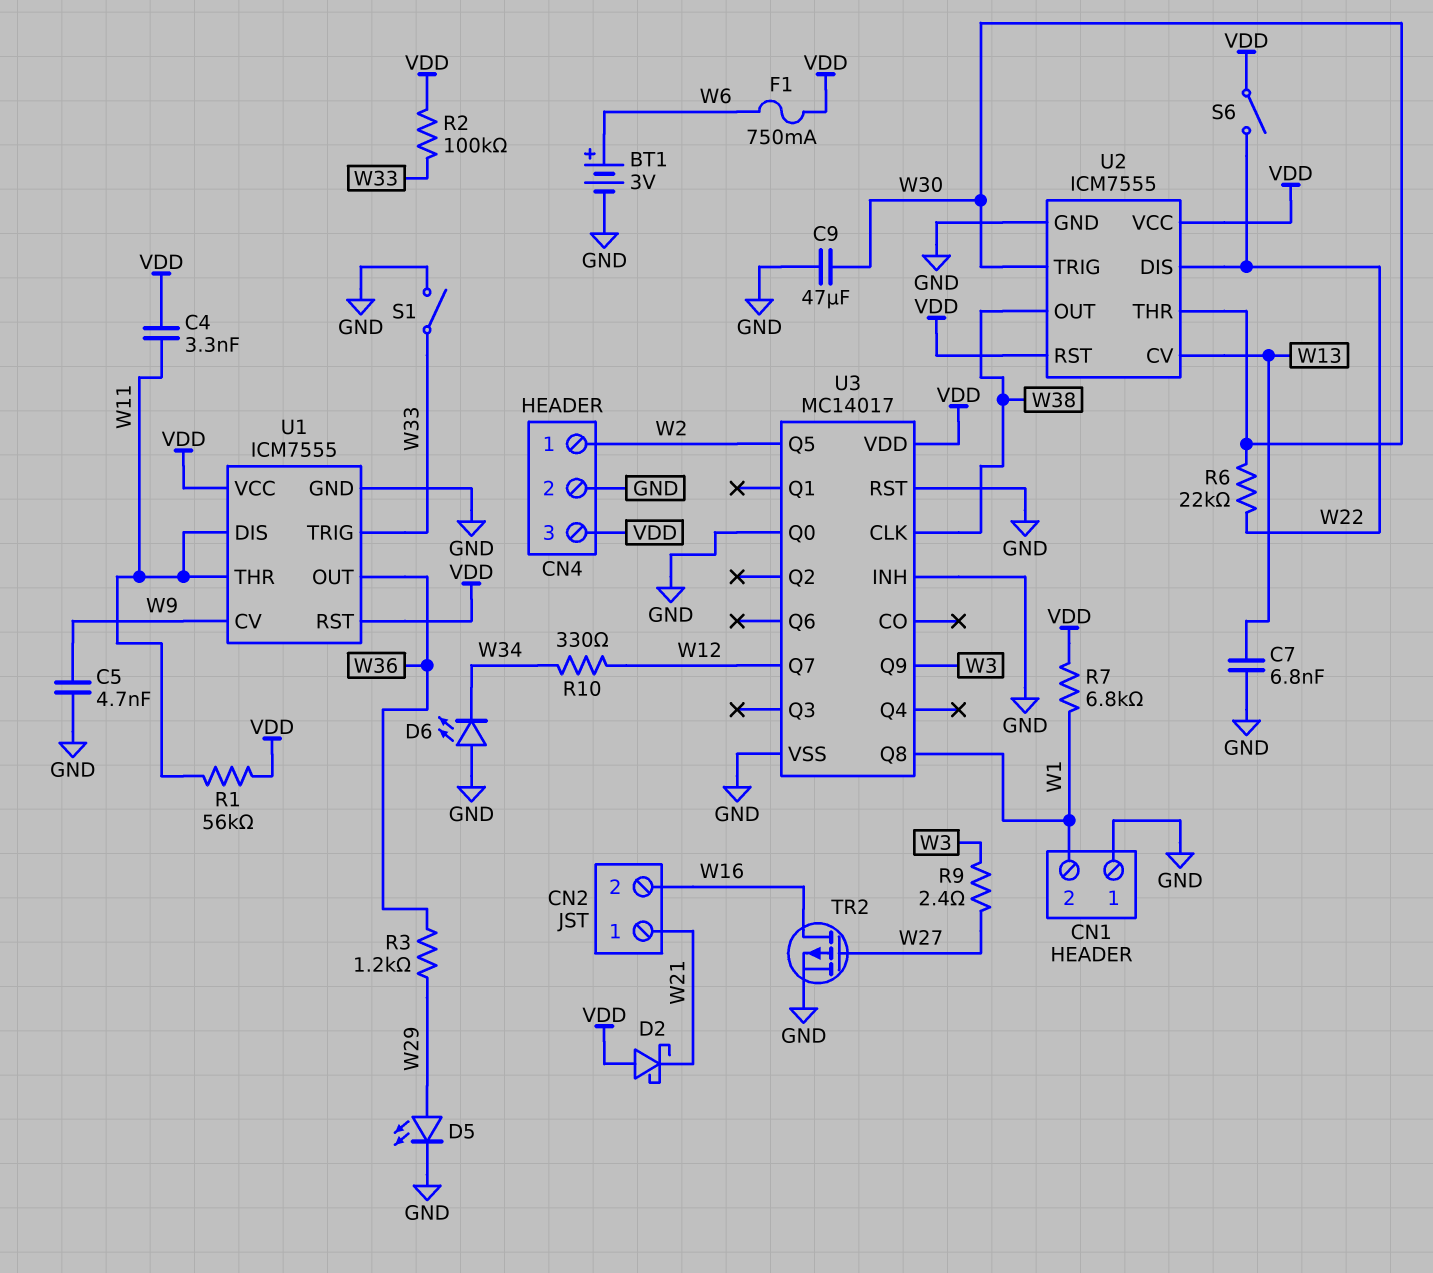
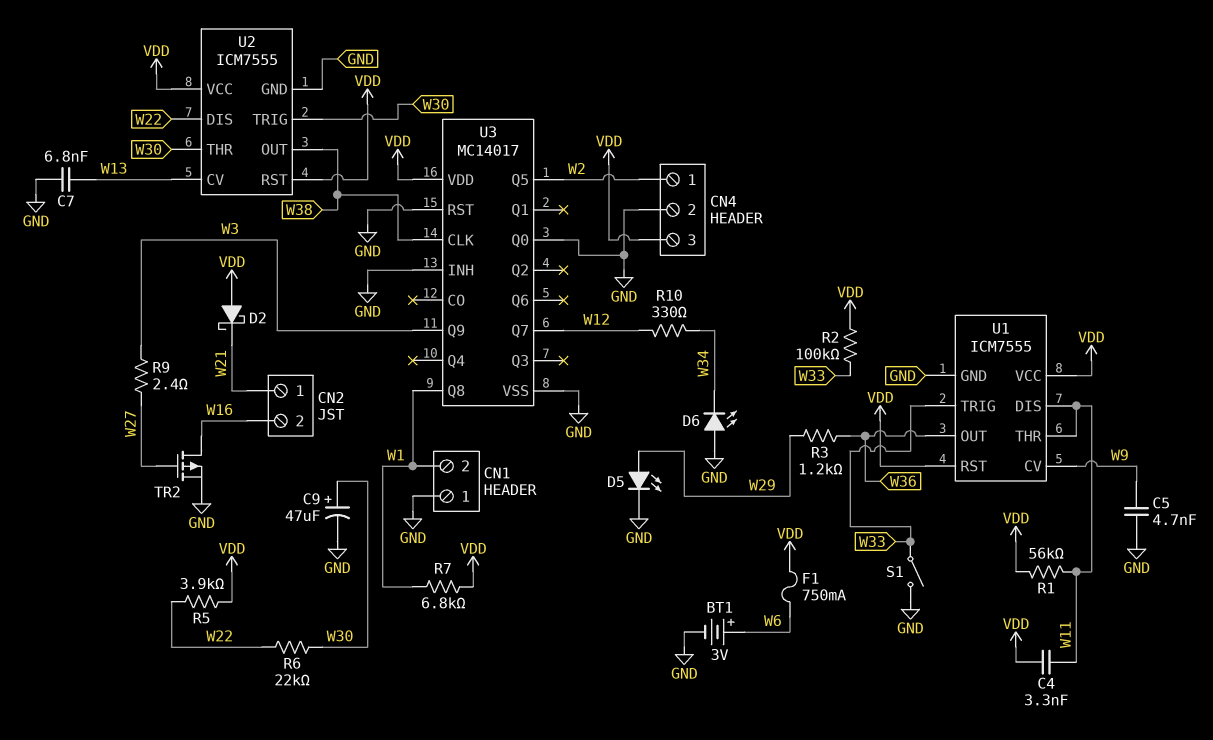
C9: 47uF (GND, W30) -> 47uF (plus W30, minus GND)
R5: none -> 3.9k (VDD, W22)
S6: switch (VDD, W22) -> none

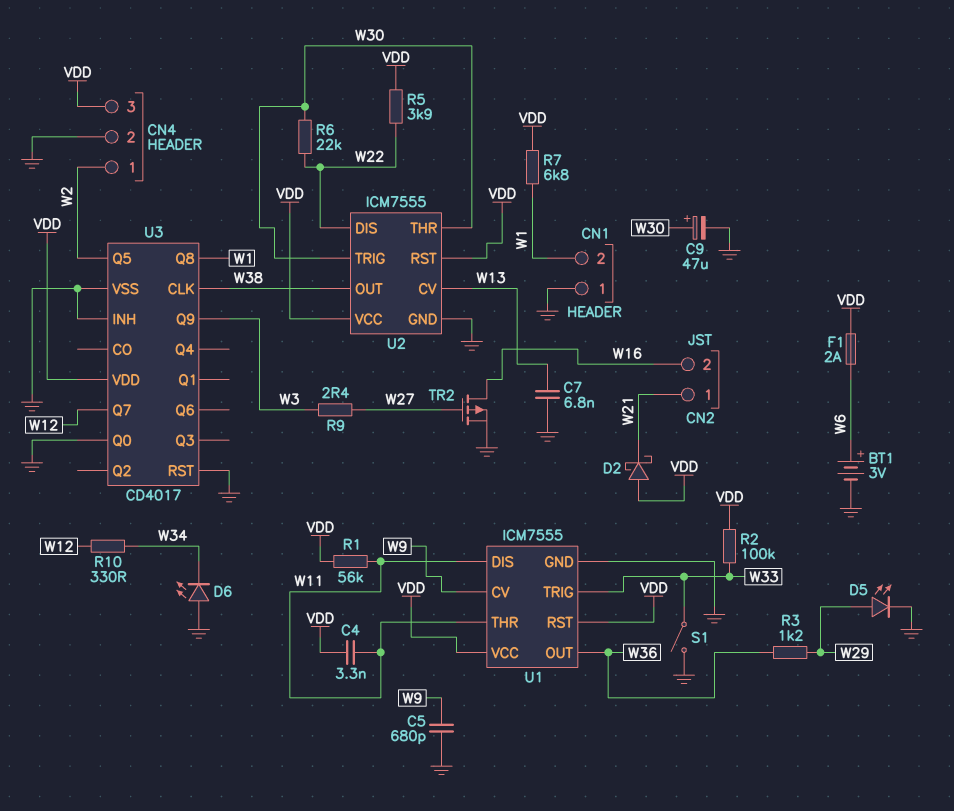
C5: 4.7nF (GND, W9) -> 680pF (GND, W9)
F1: 750mA (VDD, W6) -> 2A (VDD, W6)
U3: MC14017 -> CD4017

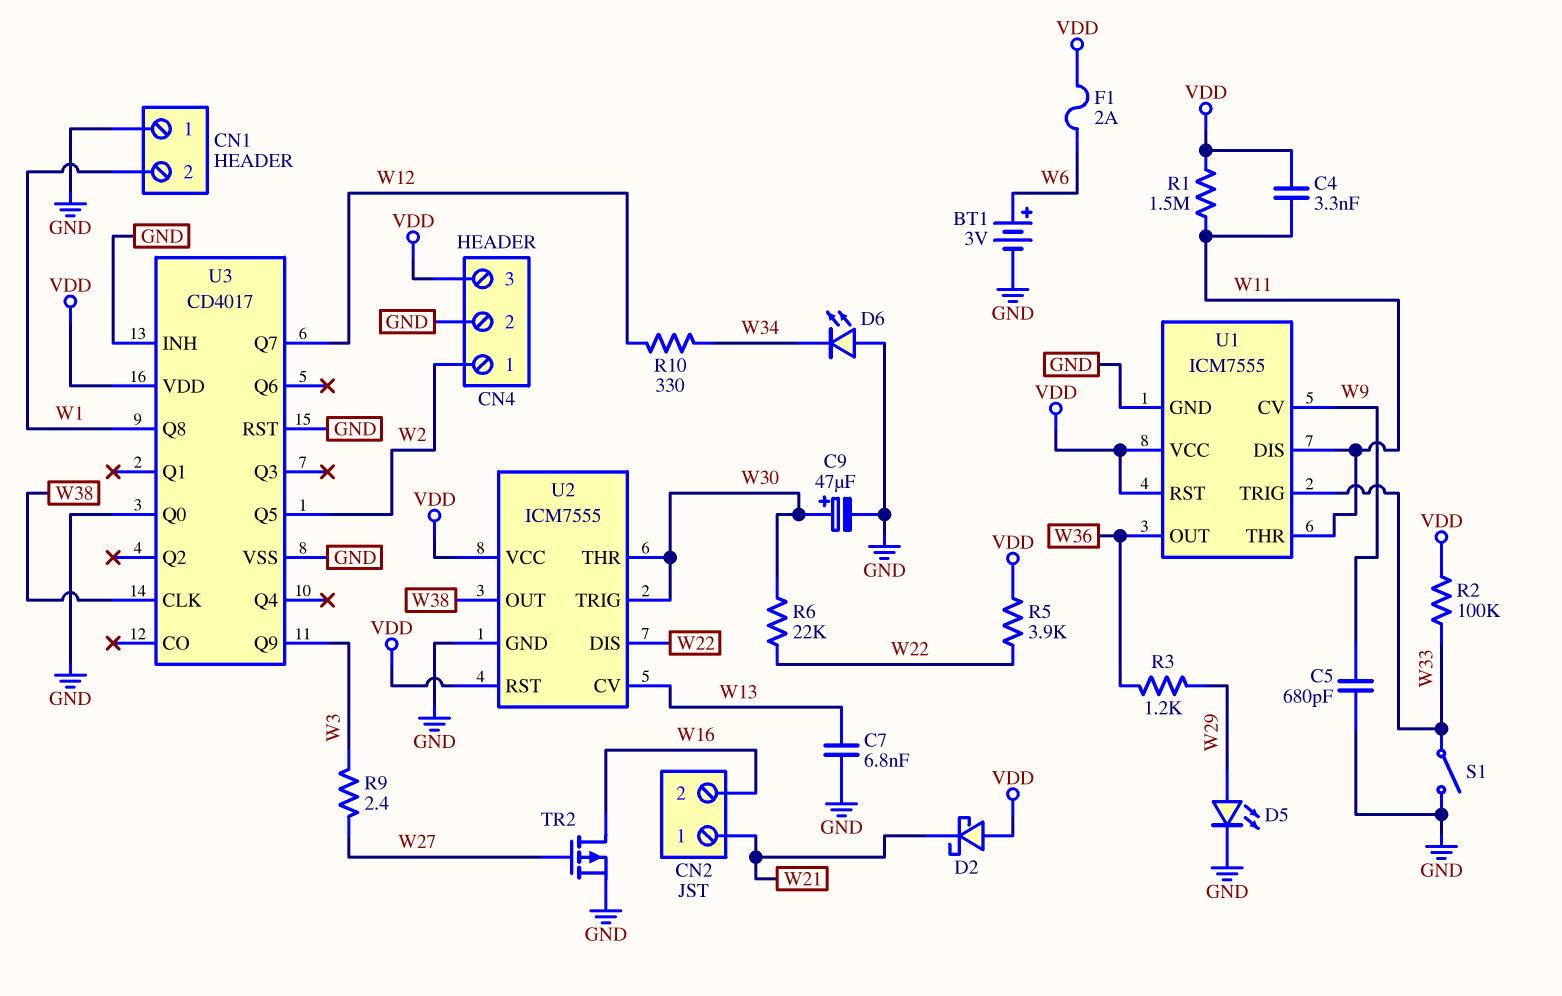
R1: 56k (VDD, W11) -> 1.5M (VDD, W11)
R7: 6.8k (VDD, W1) -> none

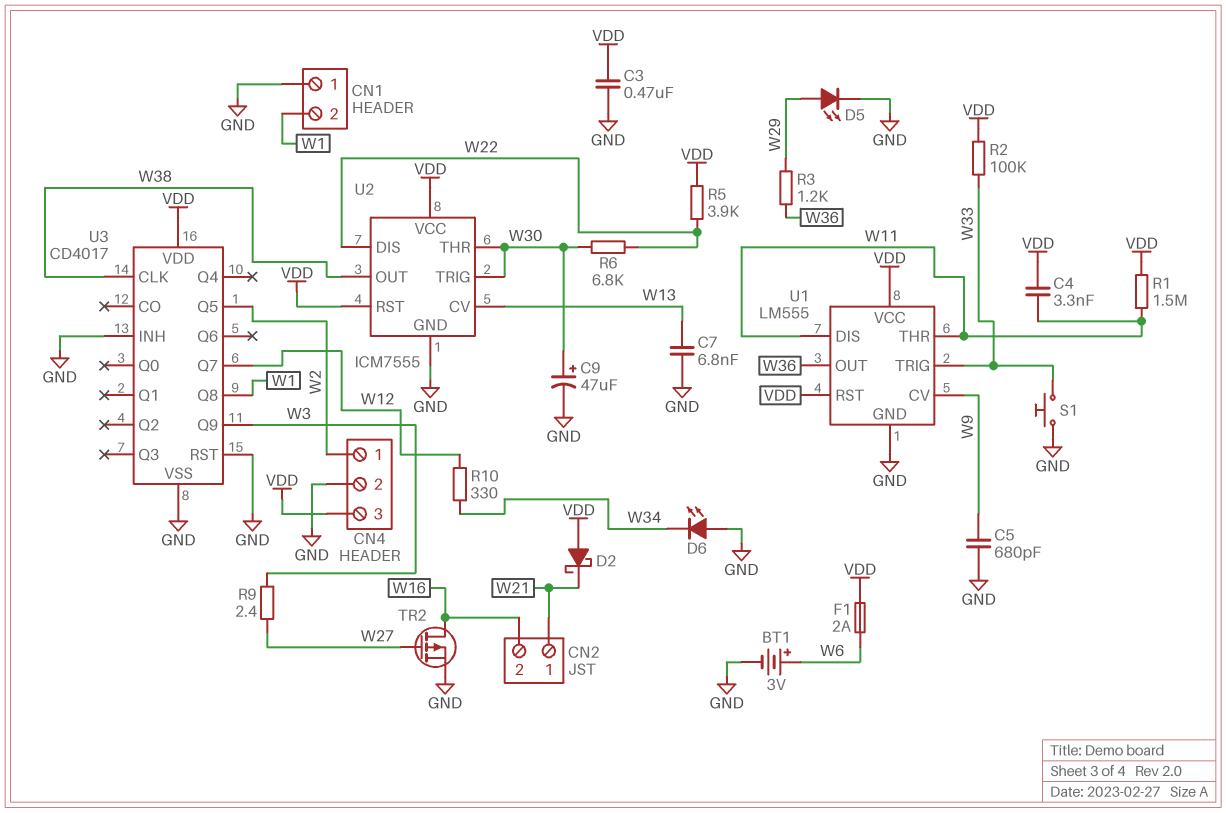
C3: none -> 470nF (GND, VDD)
R6: 22k (W22, W30) -> 6.8k (W22, W30)
S1: switch (GND, W33) -> button (GND, W33)
U1: ICM7555 -> LM555
U3 pin Q0: GND -> none

